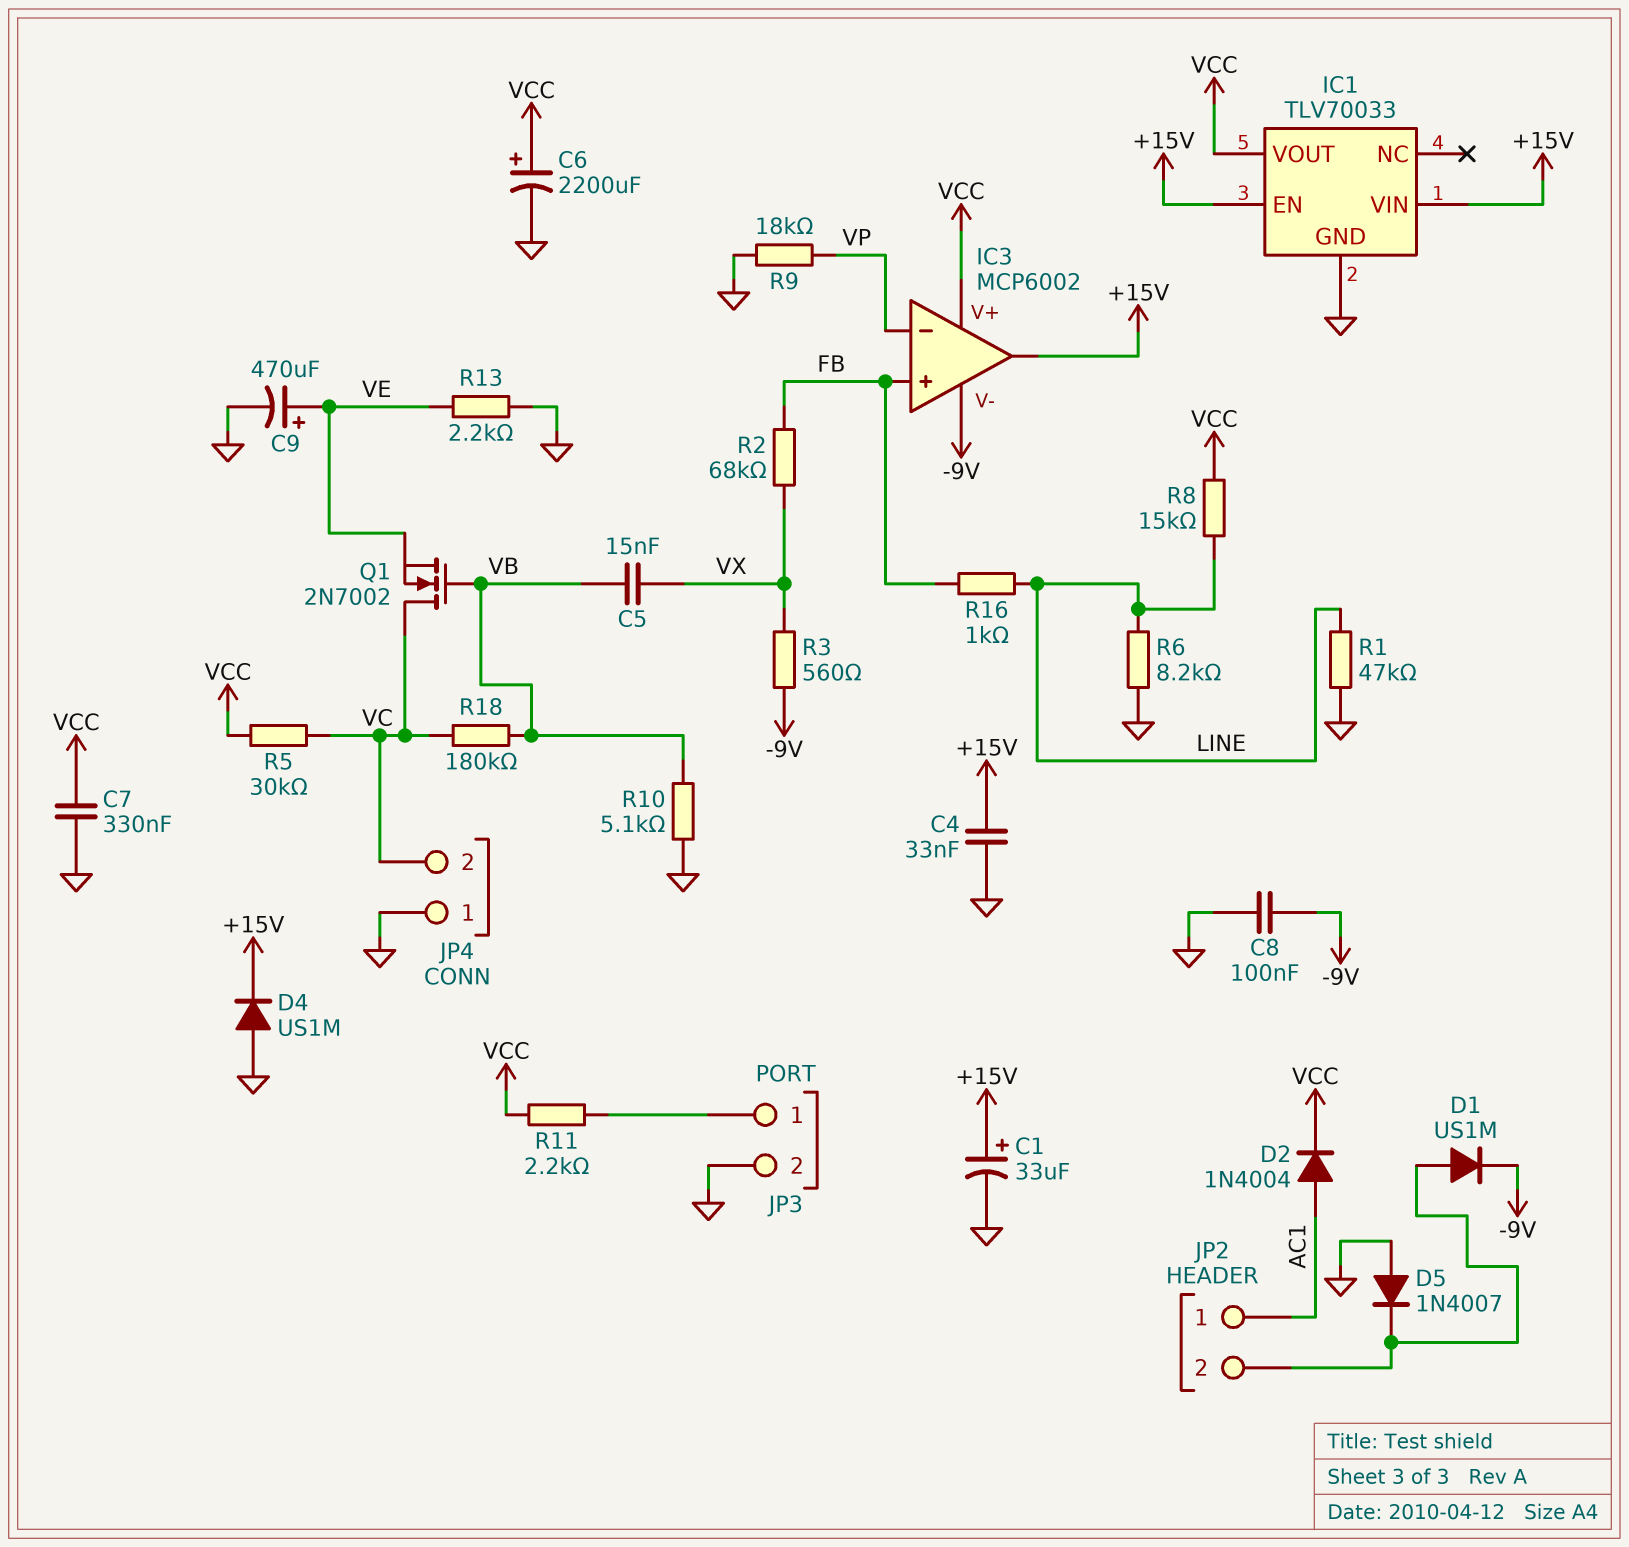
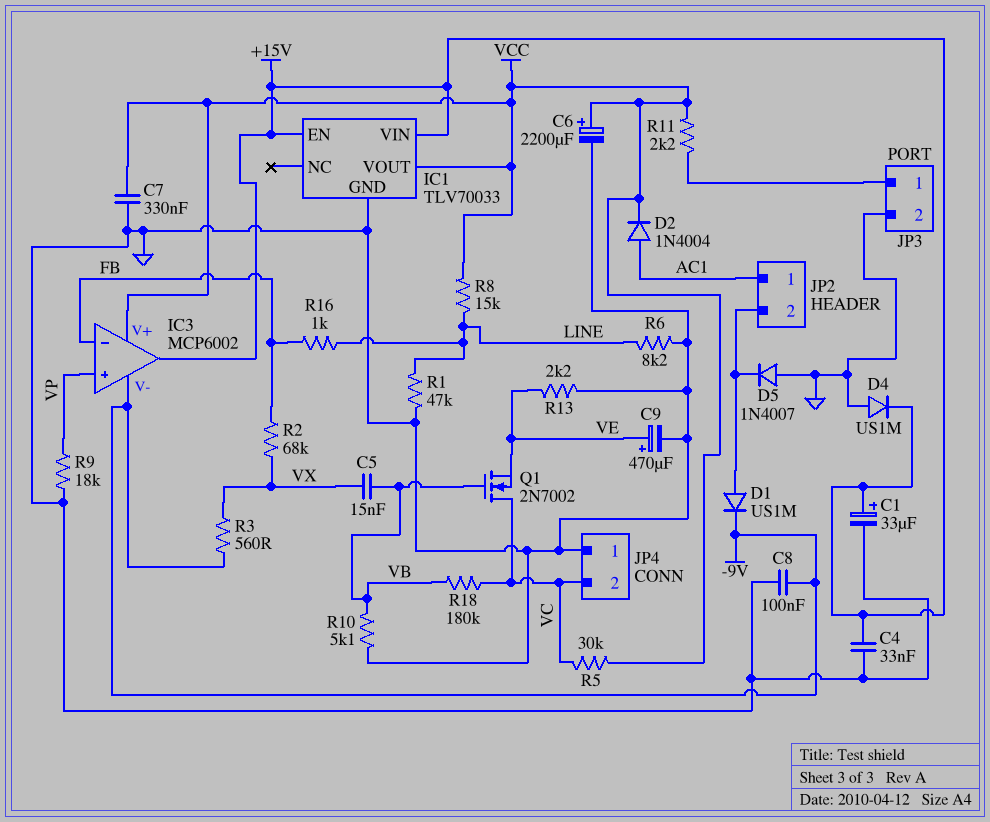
IC3 pin in+: FB -> VP
IC3 pin in-: VP -> FB

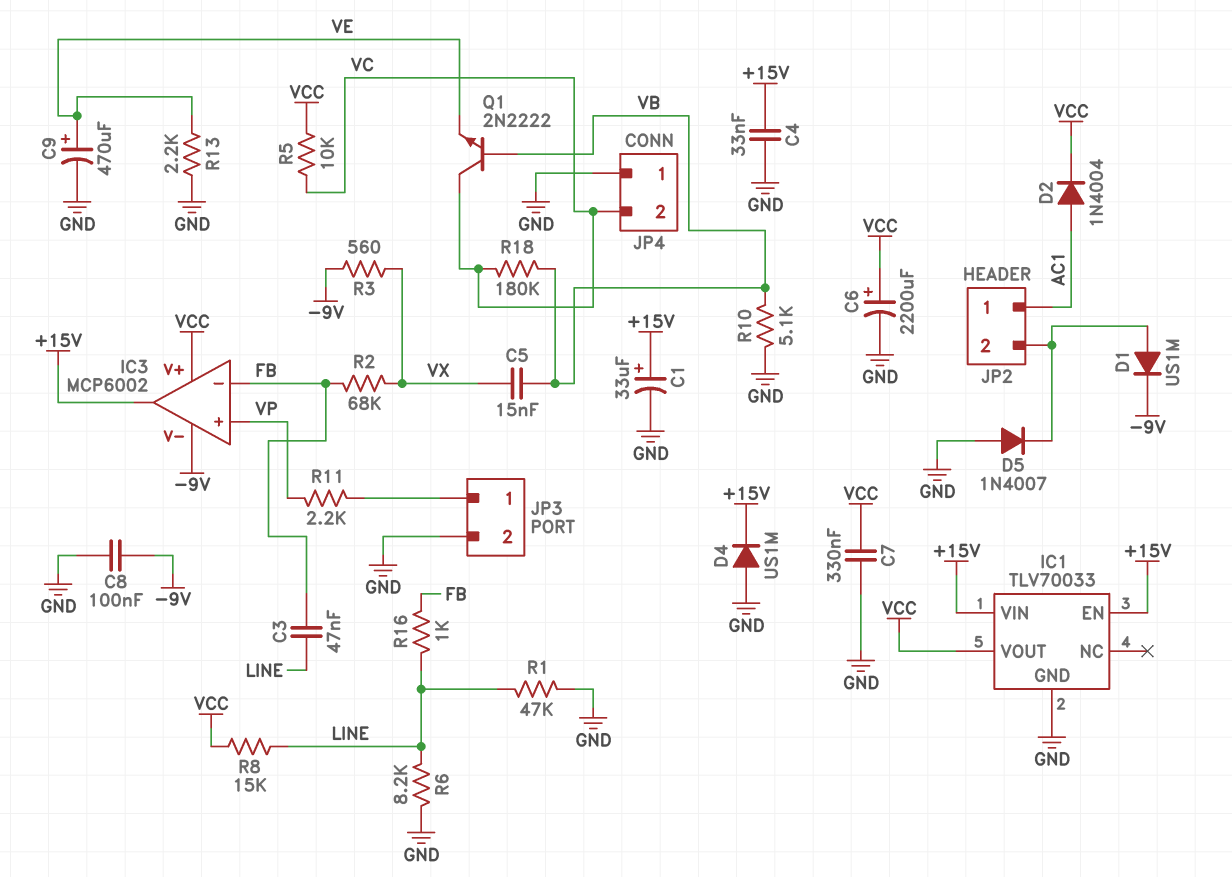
C3: none -> 47nF (FB, LINE)
Q1: NMOS 2N7002 (G VB, D VC, S VE) -> NPN 2N2222 (B VB, C VC, E VE)
R5: 30k (VC, VCC) -> 10k (VC, VCC)
R9: 18k (GND, VP) -> none
R11: 2.2k (JP3/1, VCC) -> 2.2k (JP3/1, VP)

